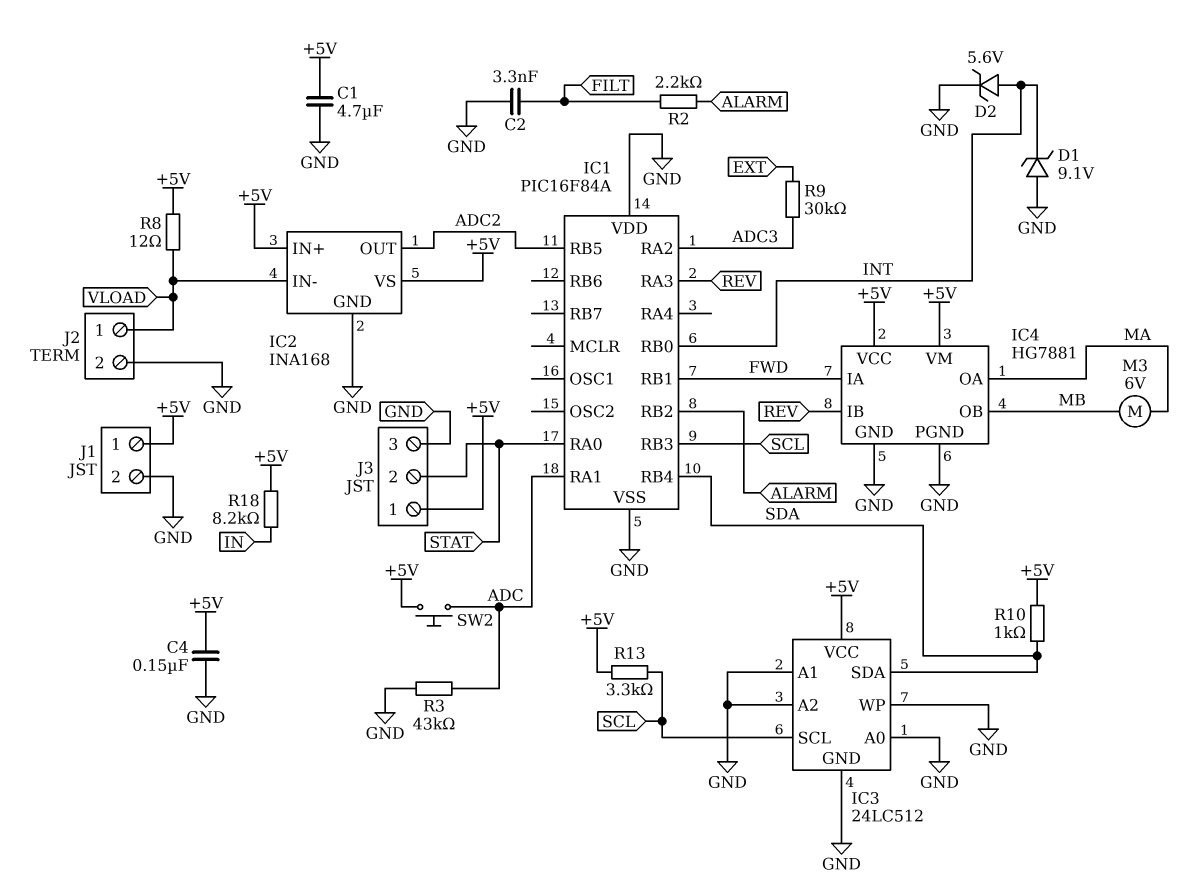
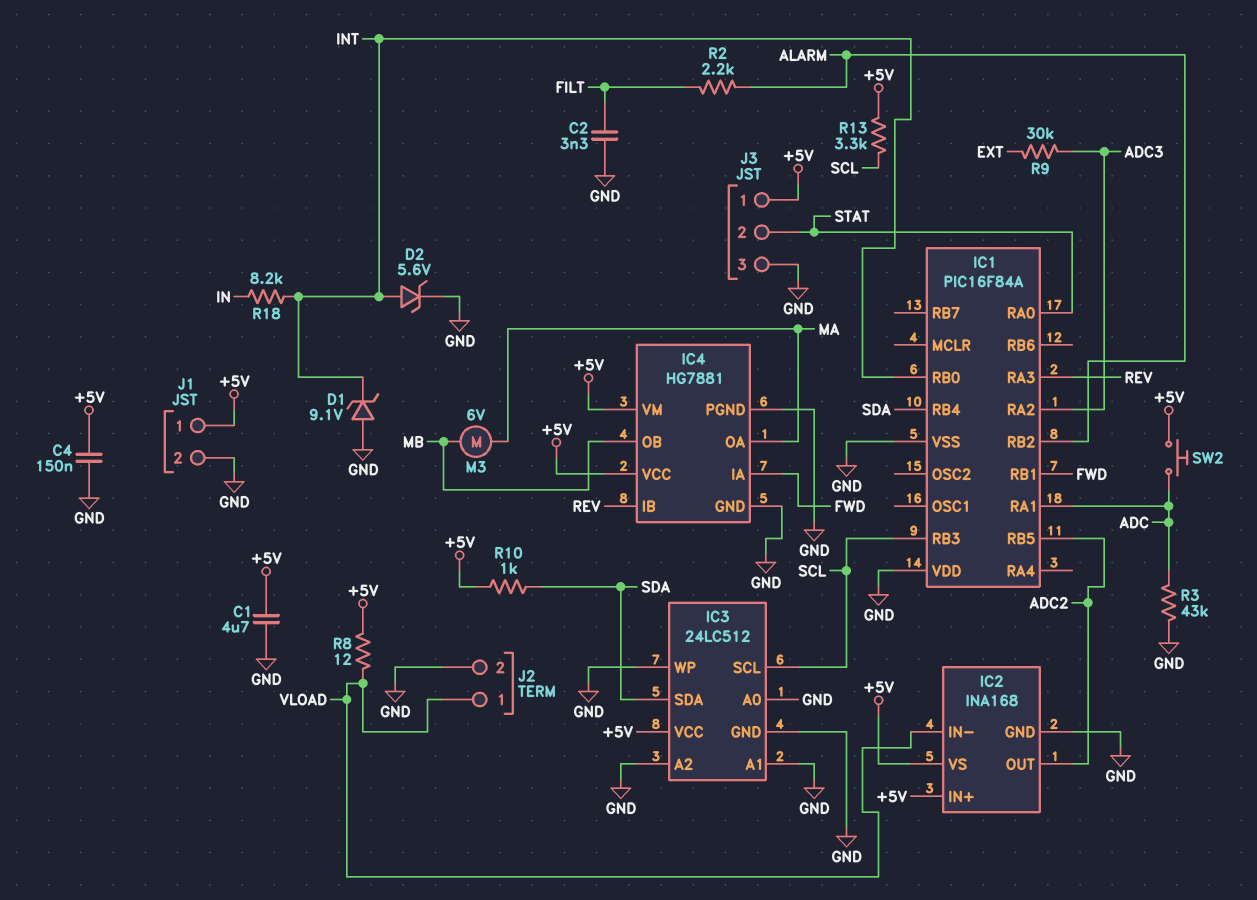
R18: 8.2k (+5V, IN) -> 8.2k (IN, INT)

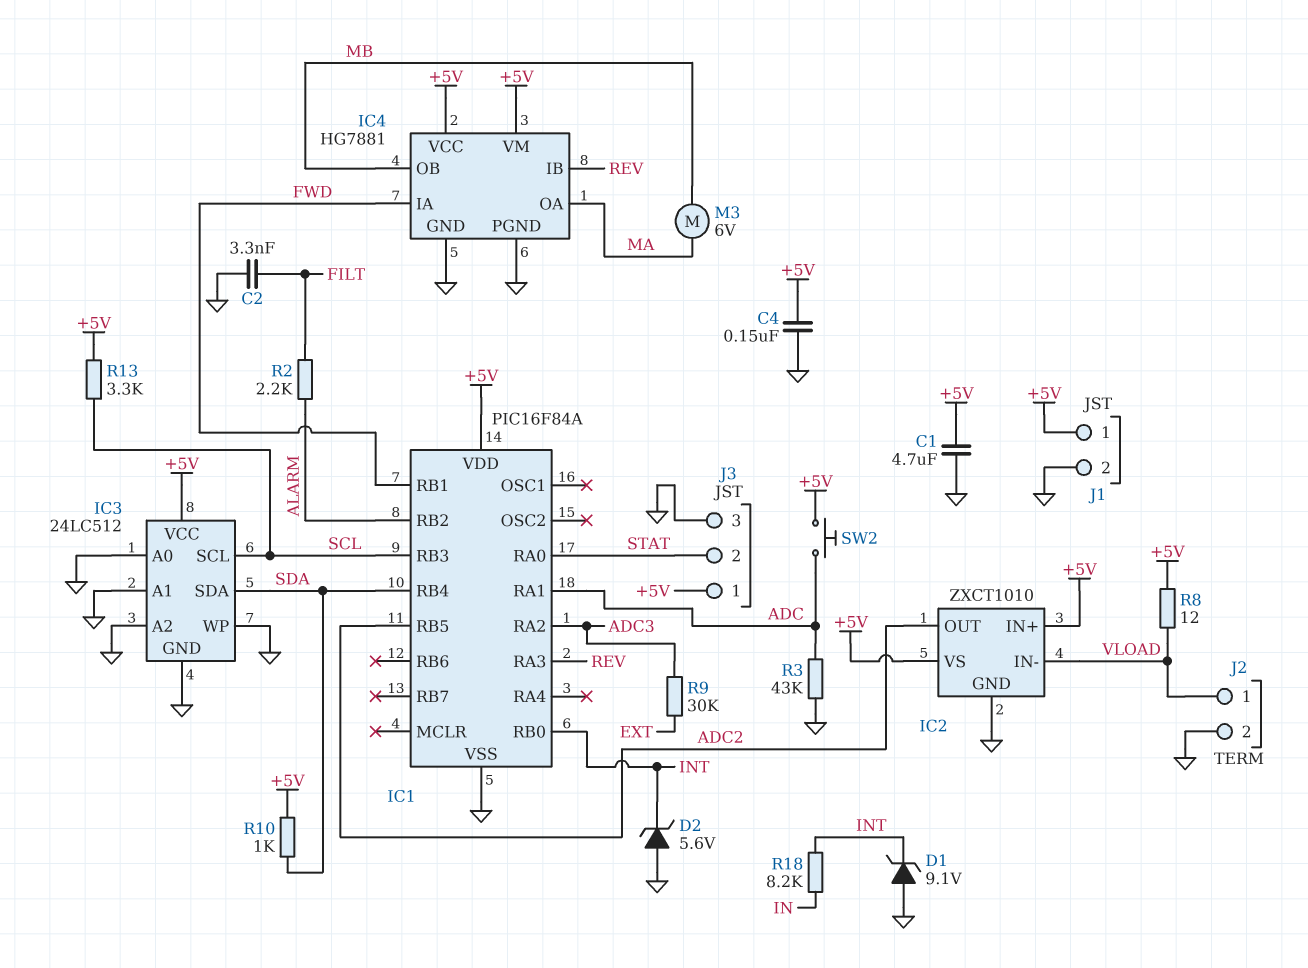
D2: zener 5.6V (A INT, K GND) -> zener 5.6V (A GND, K INT)
IC1 pin VDD: GND -> +5V
IC2: INA168 -> ZXCT1010

